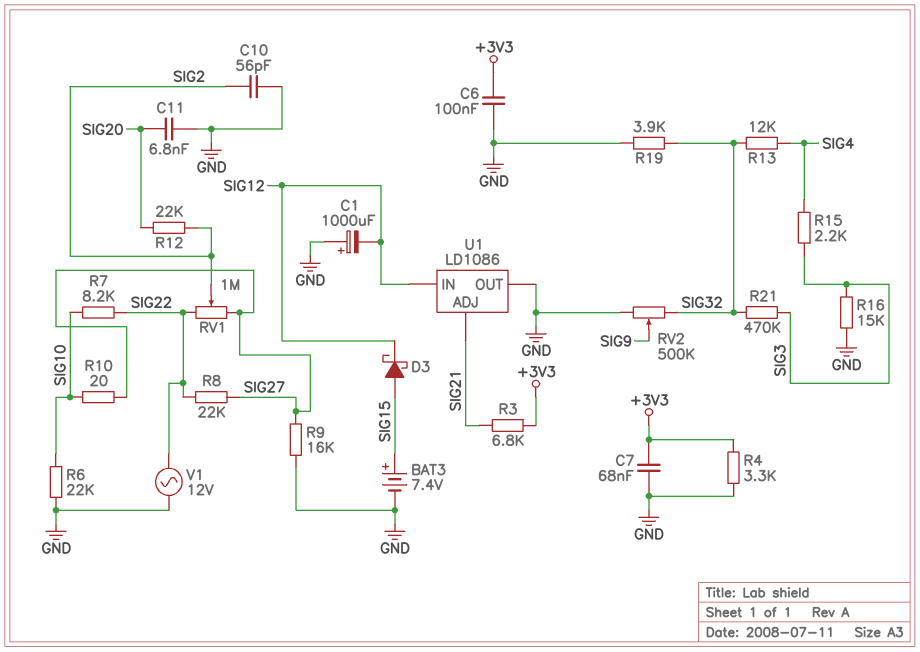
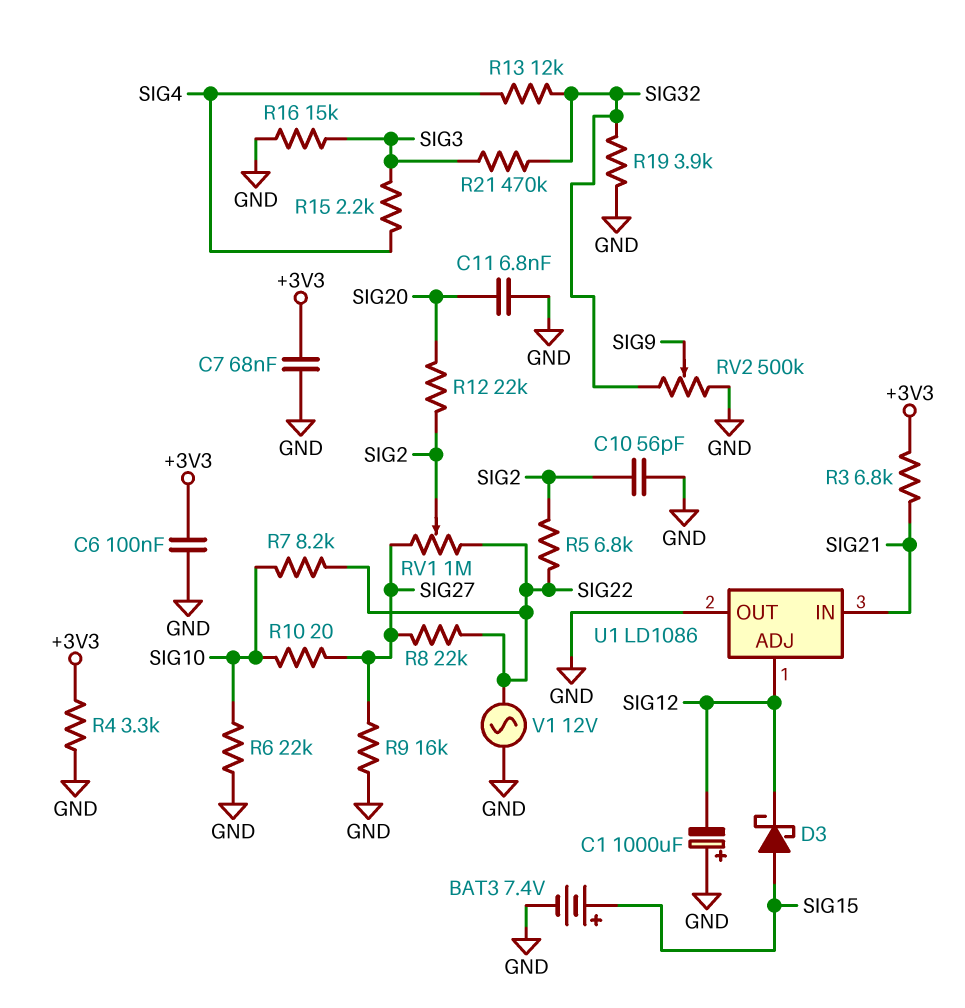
R5: none -> 6.8k (SIG2, SIG22)
U1 pin ADJ: SIG21 -> SIG12
U1 pin IN: SIG12 -> SIG21

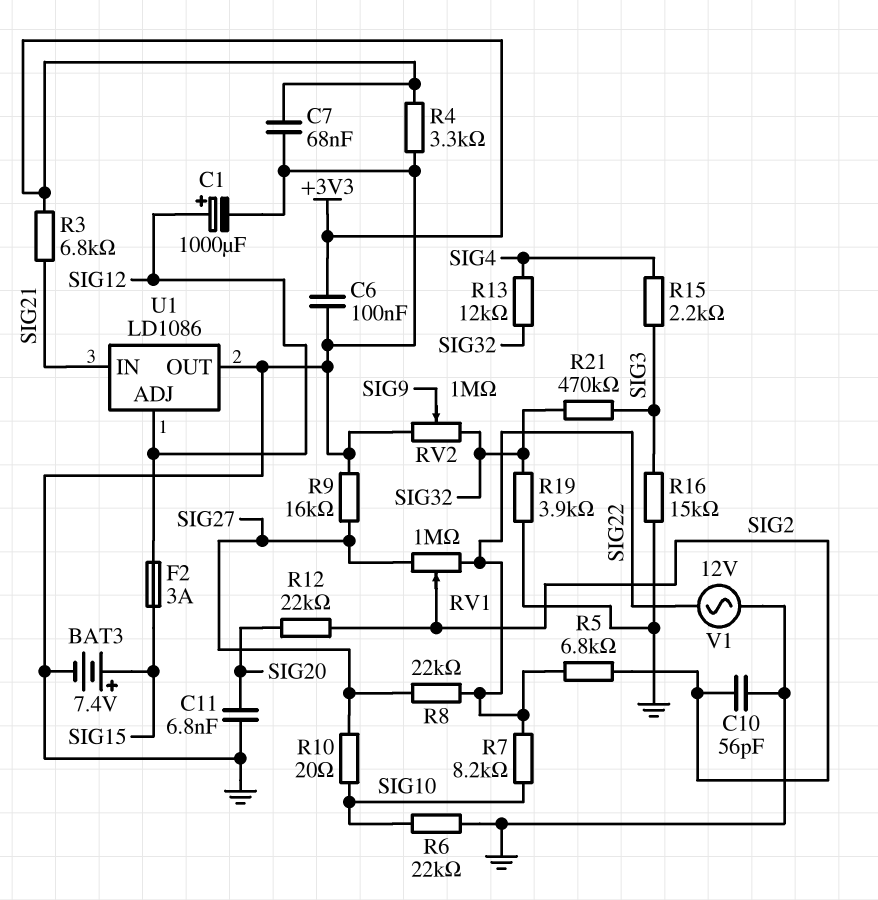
C1: 1000uF (plus GND, minus SIG12) -> 1000uF (plus SIG12, minus GND)
D3: schottky (A SIG15, K SIG12) -> none
F2: none -> 3A (SIG12, SIG15)
RV2: 500k (GND, SIG32, wiper SIG9) -> 1M (GND, SIG32, wiper SIG9)

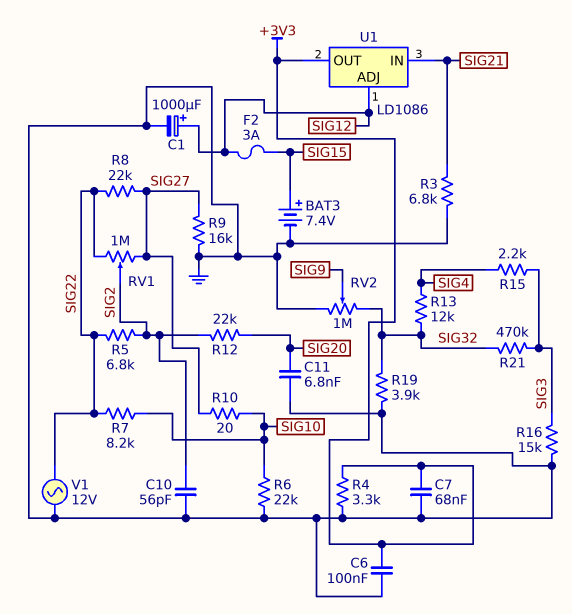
R3: 6.8k (+3V3, SIG21) -> 6.8k (GND, SIG21)
U1 pin OUT: GND -> +3V3

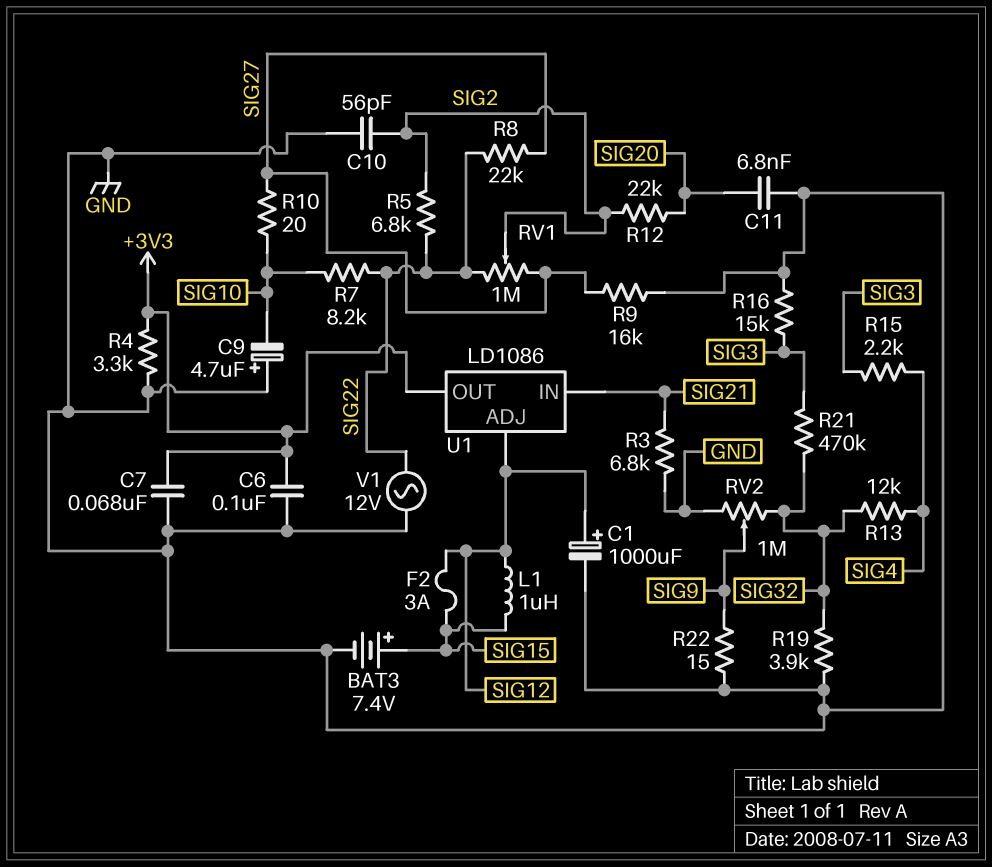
C9: none -> 4.7uF (plus GND, minus SIG10)
L1: none -> 1uH (SIG12, SIG15)
R6: 22k (GND, SIG10) -> none
R22: none -> 15 (GND, SIG9)

